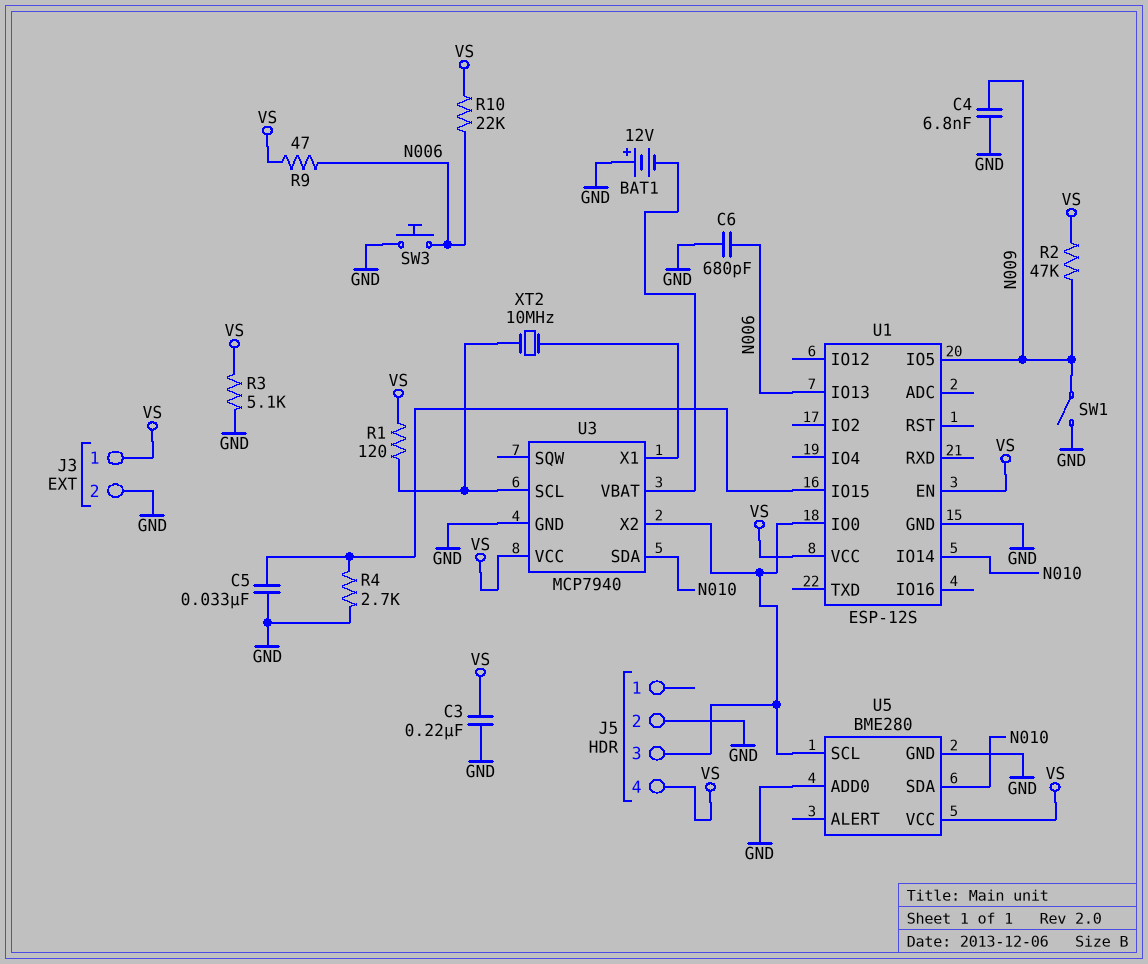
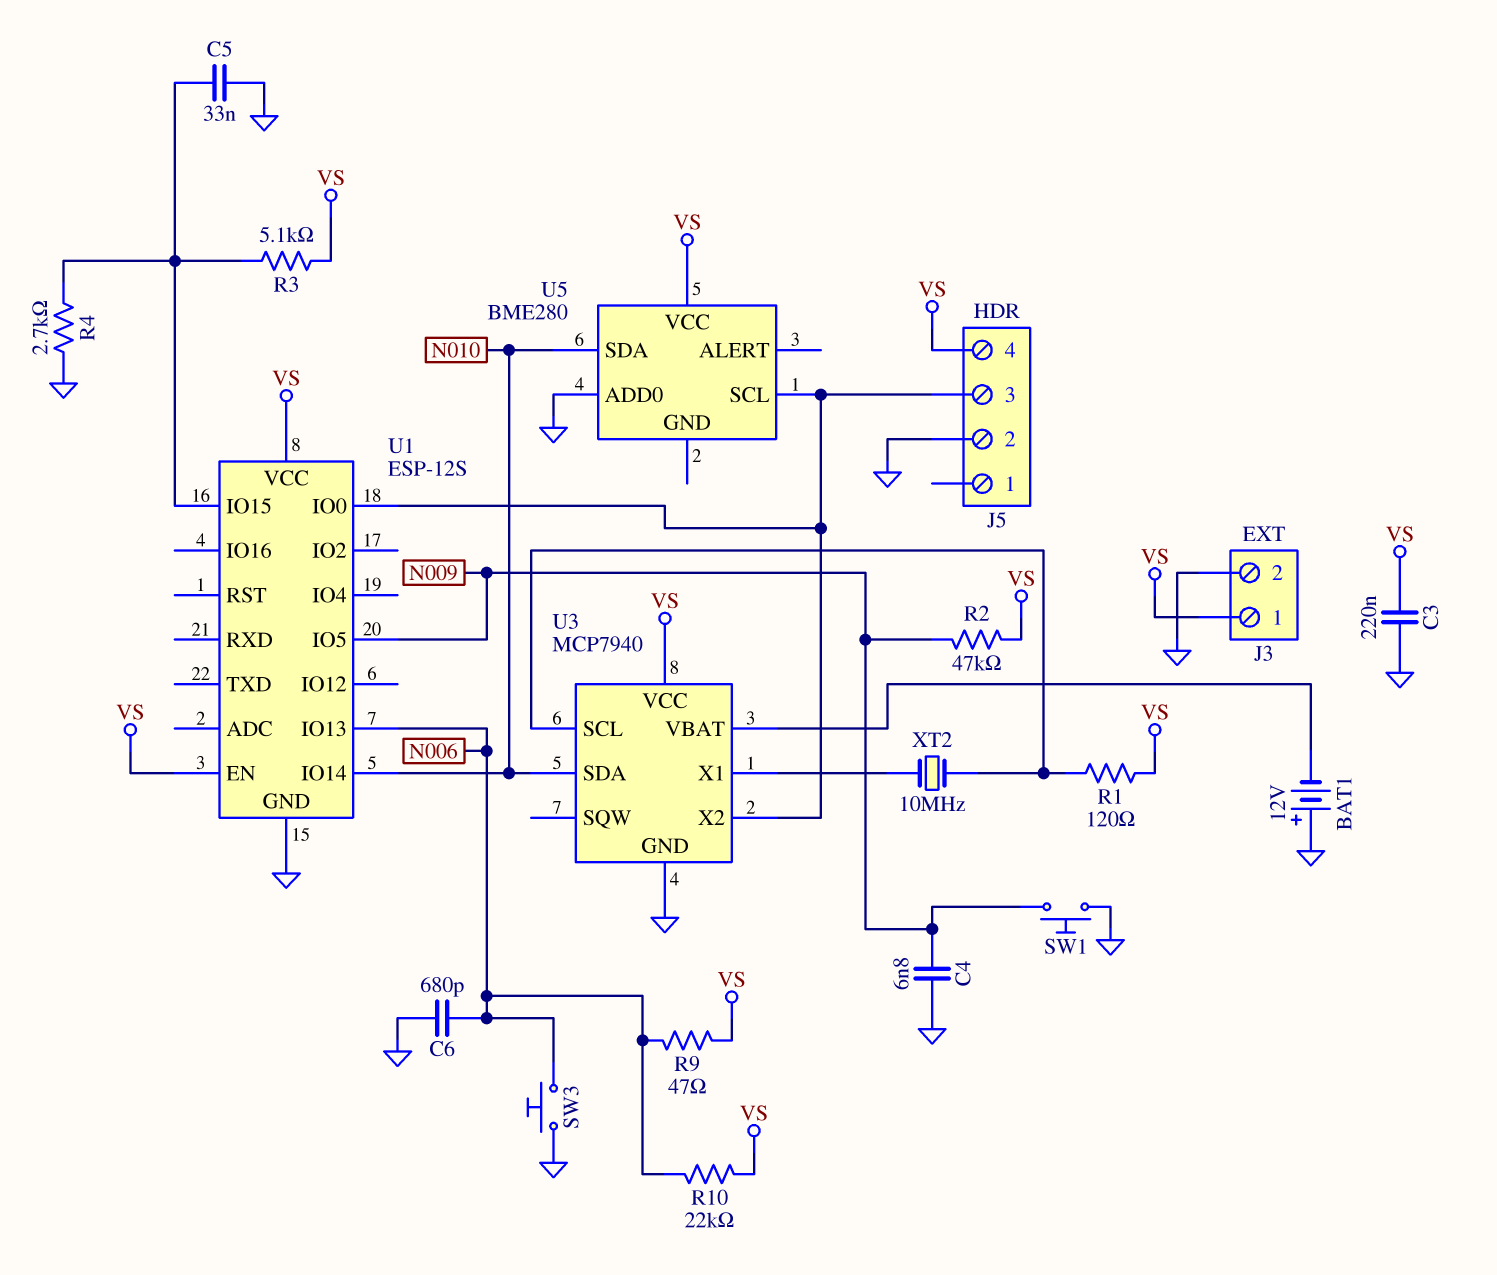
R3: 5.1k (GND, VS) -> 5.1k (U1/IO15, VS)
SW1: switch (GND, N009) -> button (GND, N009)
U5 pin GND: GND -> none

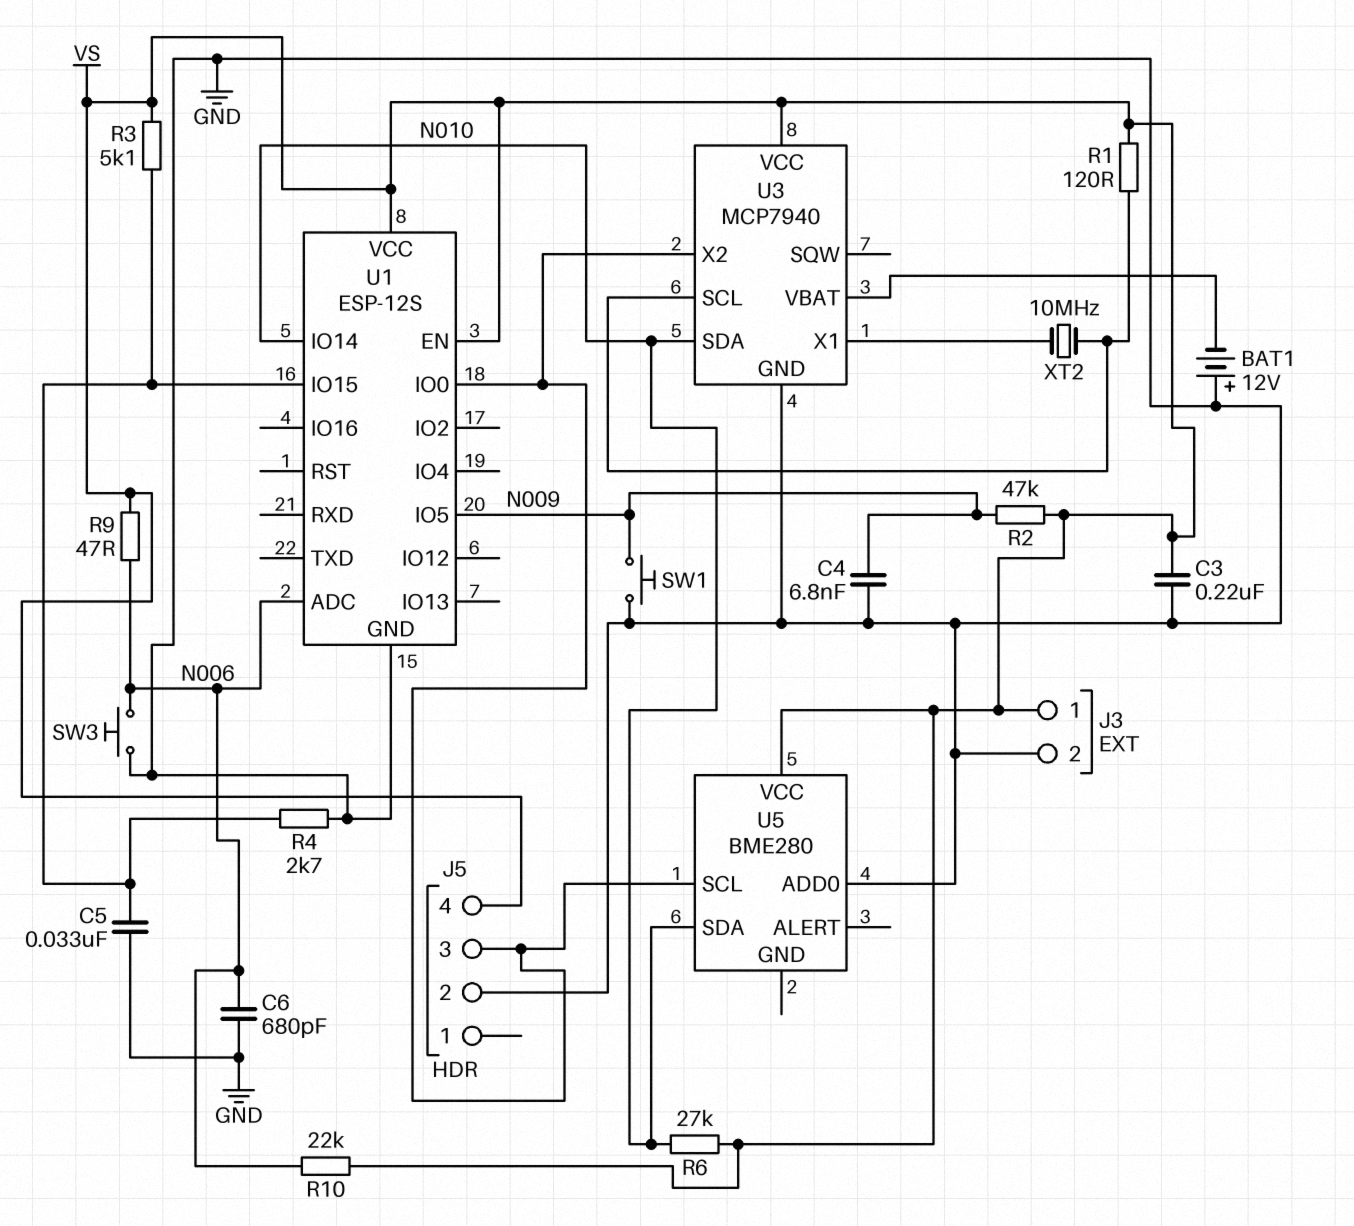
R6: none -> 27k (N010, VS)
U1 pin ADC: none -> N006
U1 pin IO13: N006 -> none

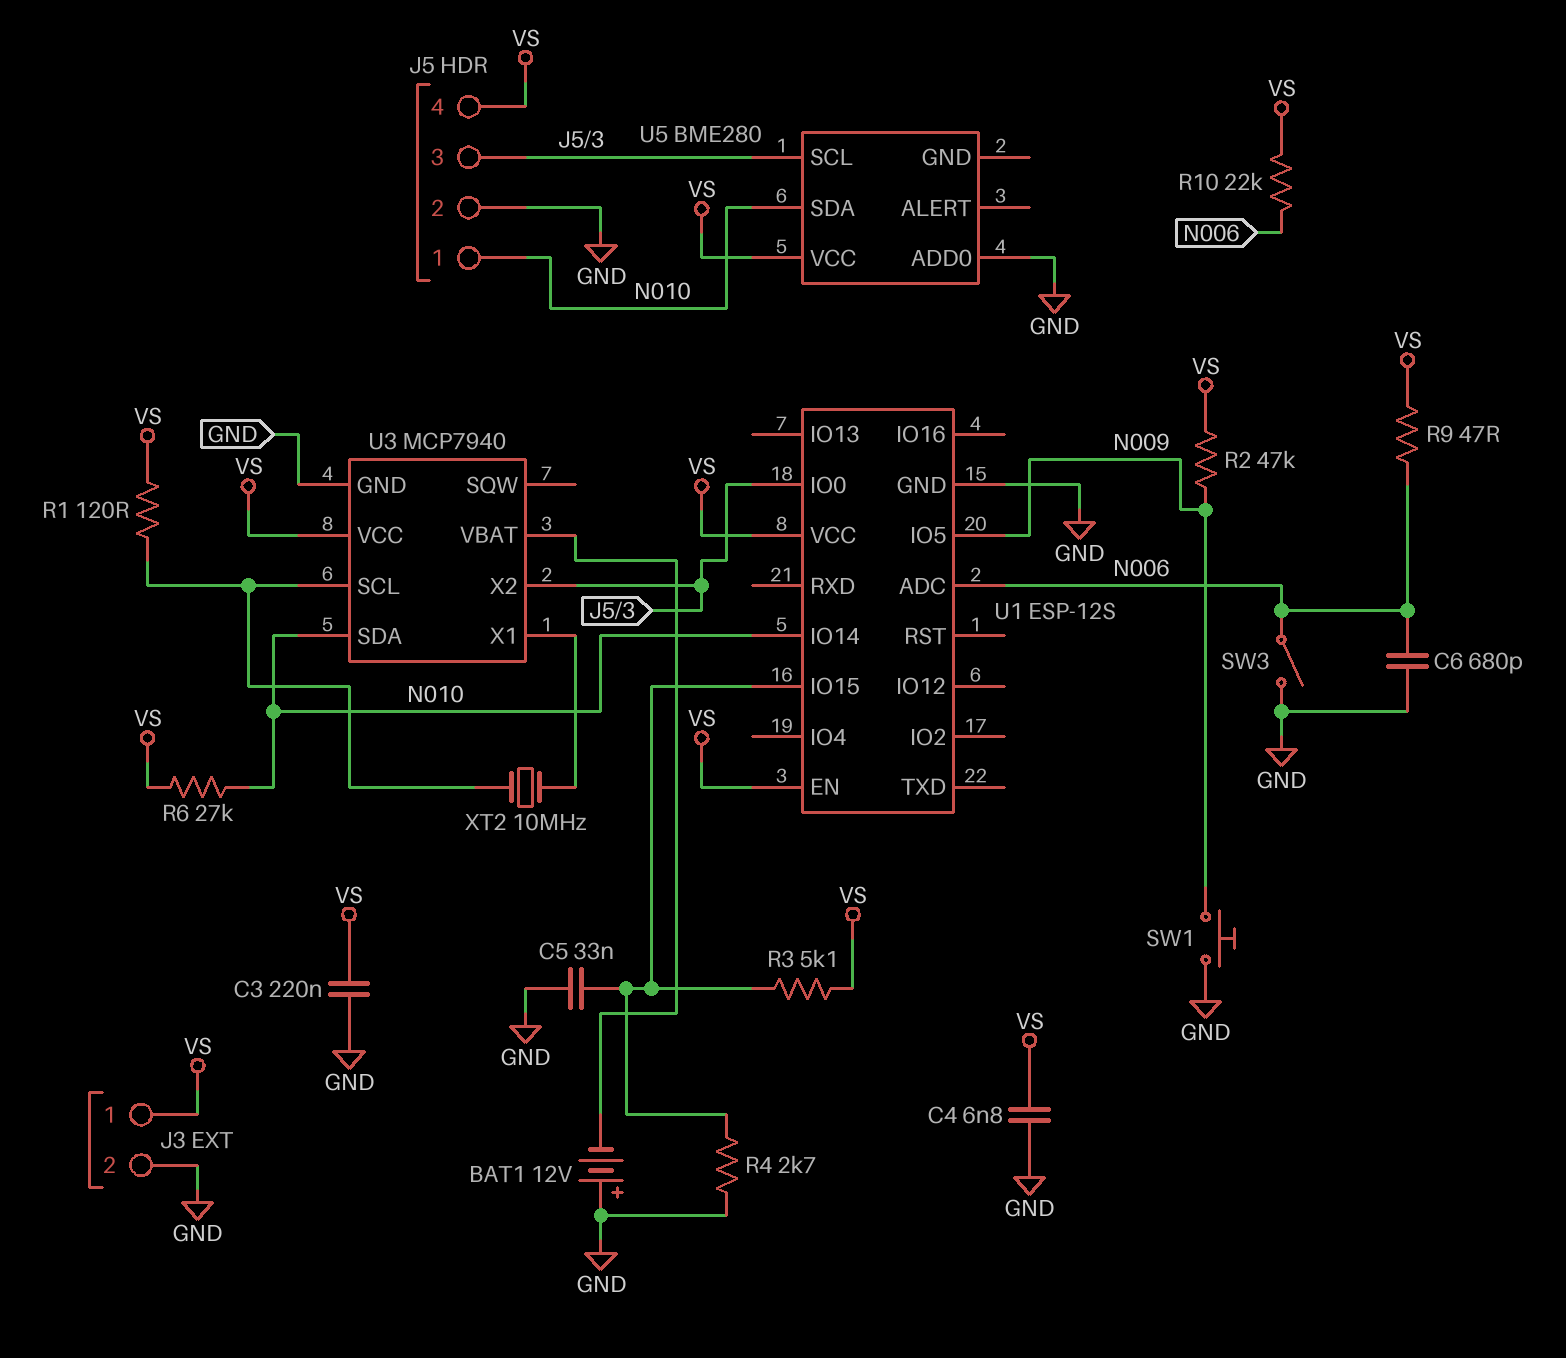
C4: 6.8nF (GND, N009) -> 6.8nF (GND, VS)
J5 pin 1: none -> N010
SW3: button (GND, N006) -> switch (GND, N006)

